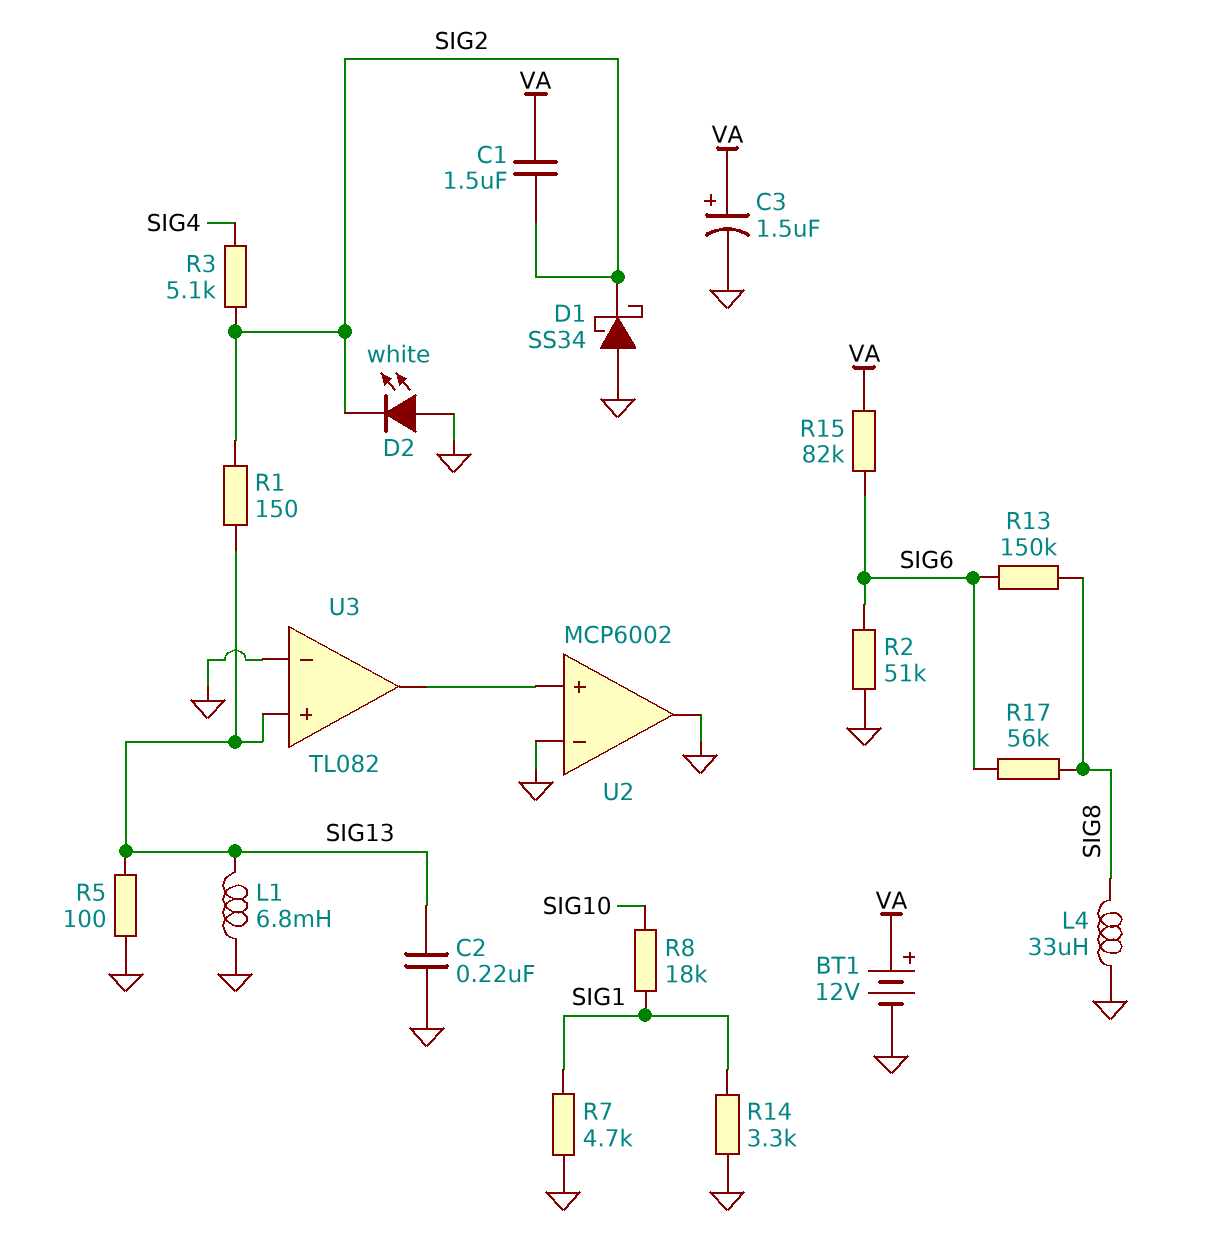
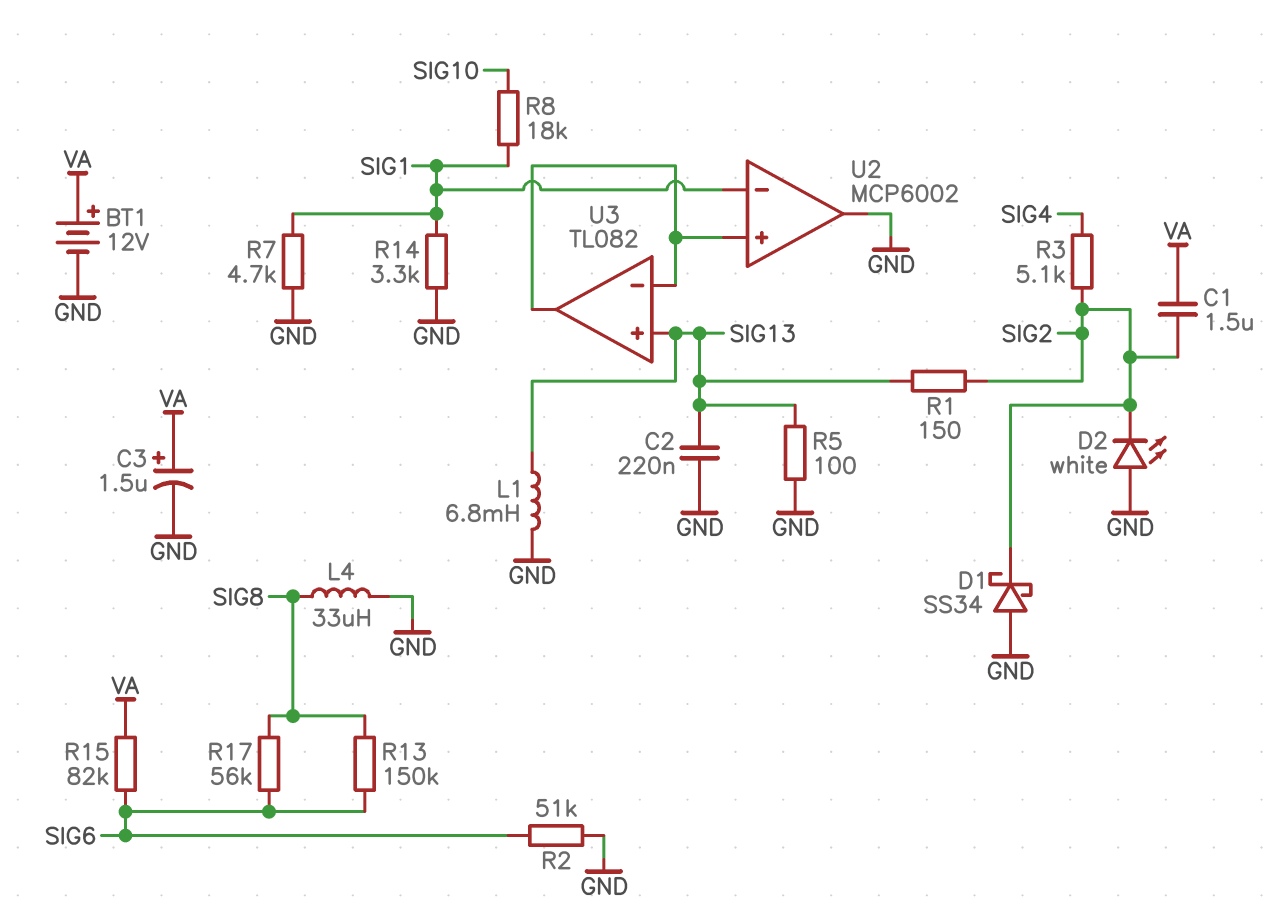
U2 pin in-: GND -> SIG1
U3 pin in-: GND -> U2/in+

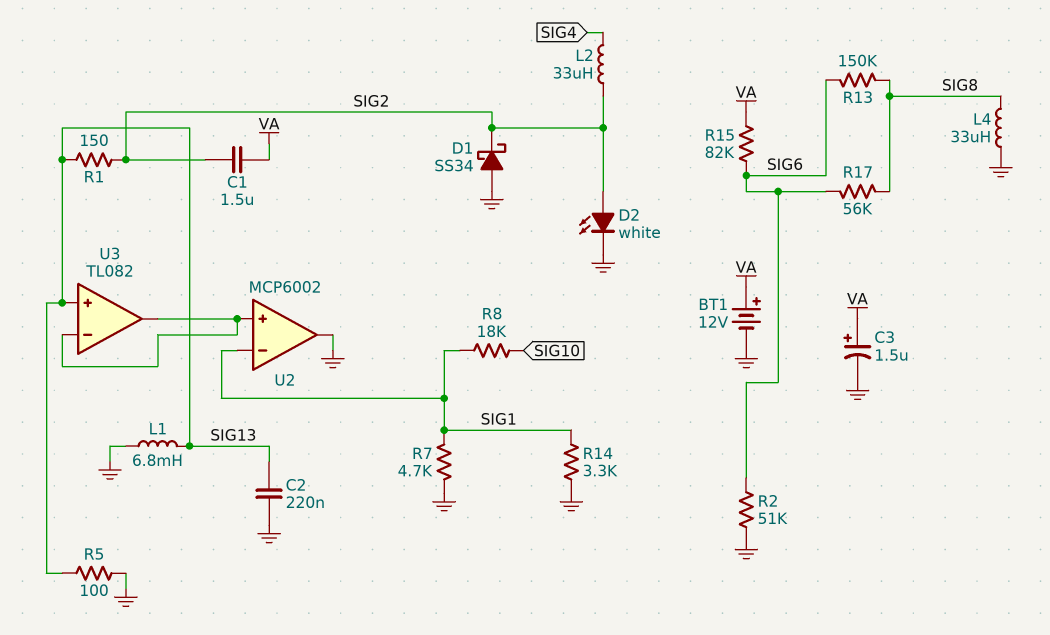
D2: LED white (A GND, K SIG2) -> LED white (A SIG2, K GND)
L2: none -> 33uH (SIG2, SIG4)
R3: 5.1k (SIG2, SIG4) -> none

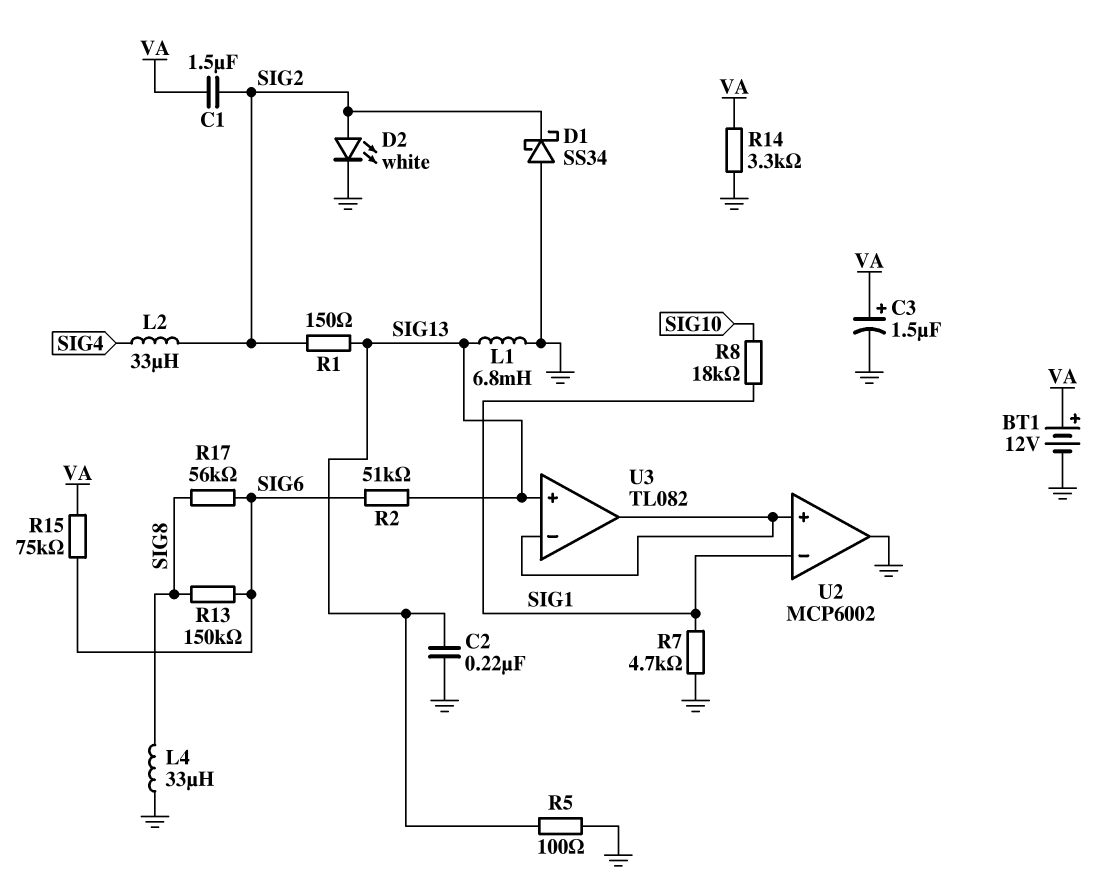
R2: 51k (GND, SIG6) -> 51k (SIG6, SIG13)
R14: 3.3k (GND, SIG1) -> 3.3k (GND, VA)
R15: 82k (SIG6, VA) -> 75k (SIG6, VA)

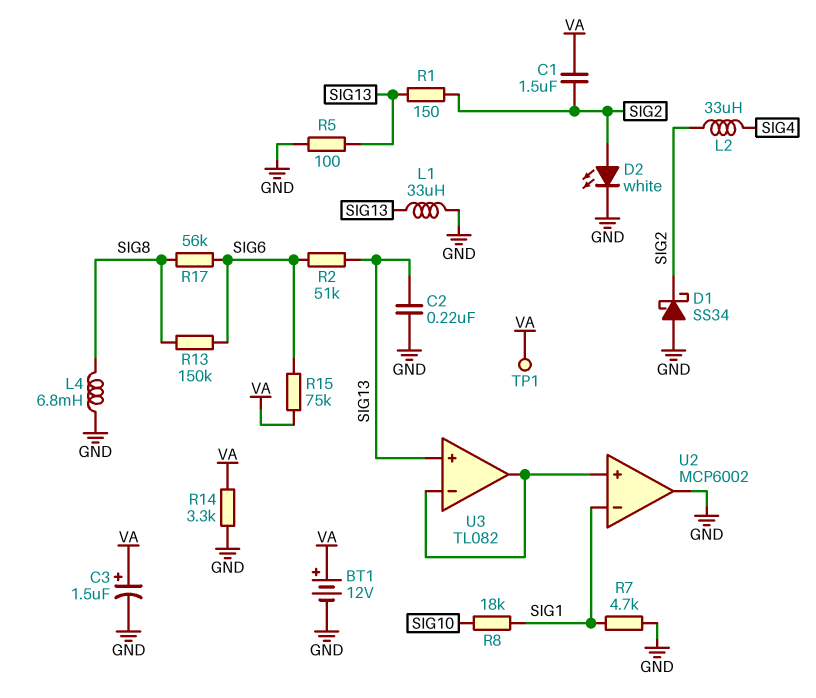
L1: 6.8mH (GND, SIG13) -> 33uH (GND, SIG13)
L4: 33uH (GND, SIG8) -> 6.8mH (GND, SIG8)
TP1: none -> test point (VA)

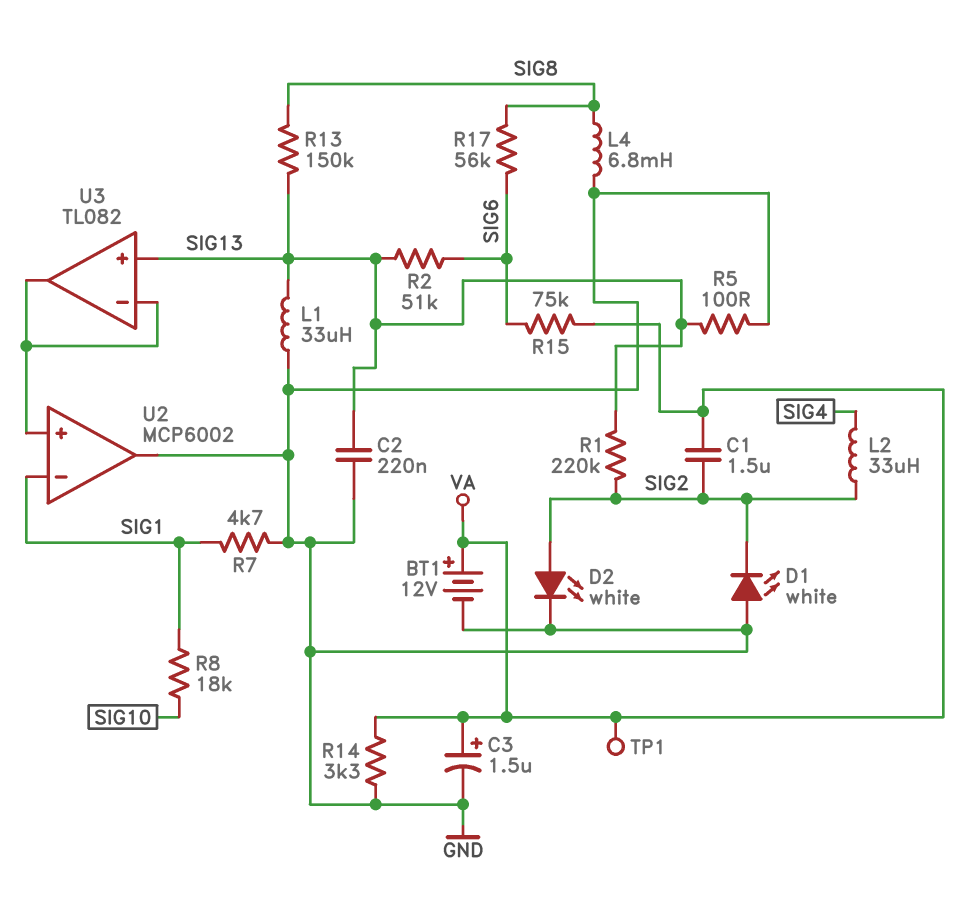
D1: schottky SS34 (A GND, K SIG2) -> LED white (A GND, K SIG2)
R1: 150 (SIG2, SIG13) -> 220k (SIG2, SIG13)
R13: 150k (SIG6, SIG8) -> 150k (SIG8, SIG13)

